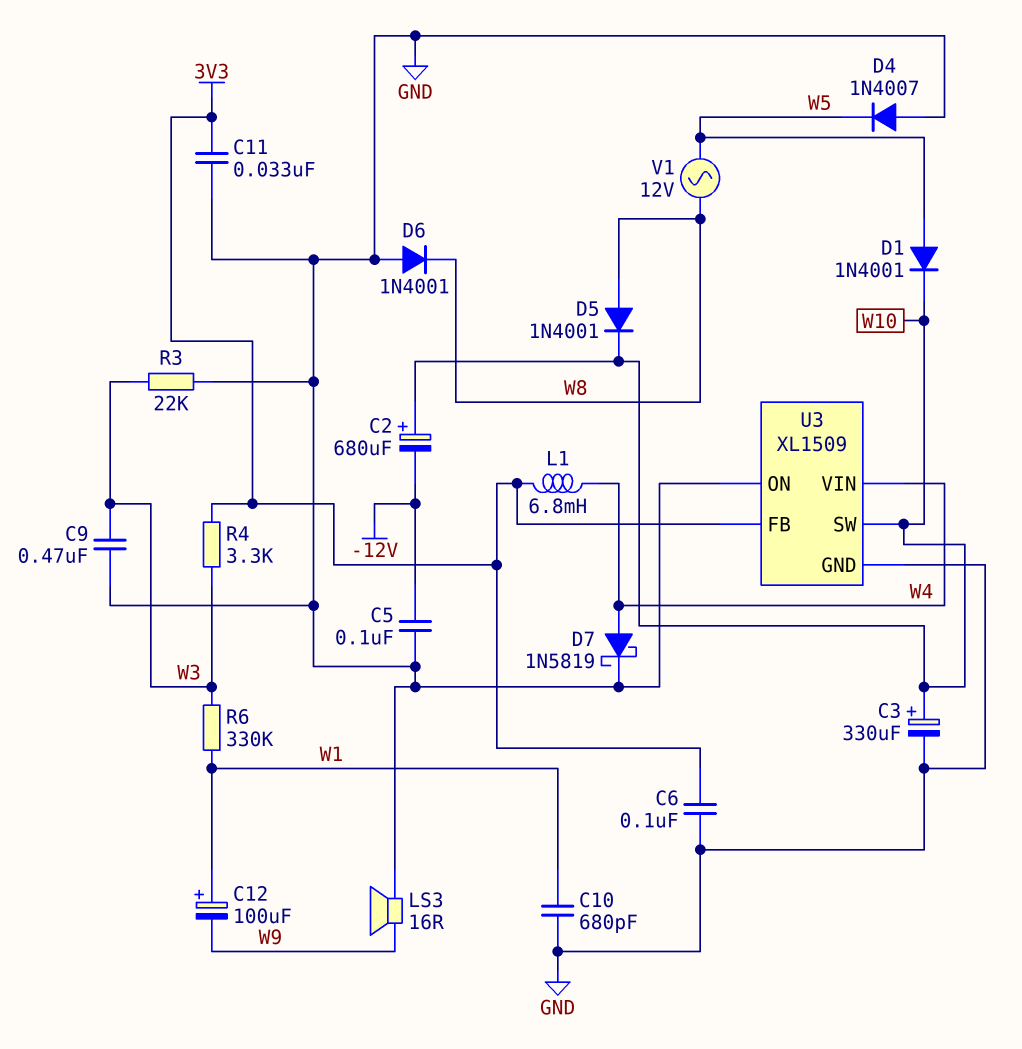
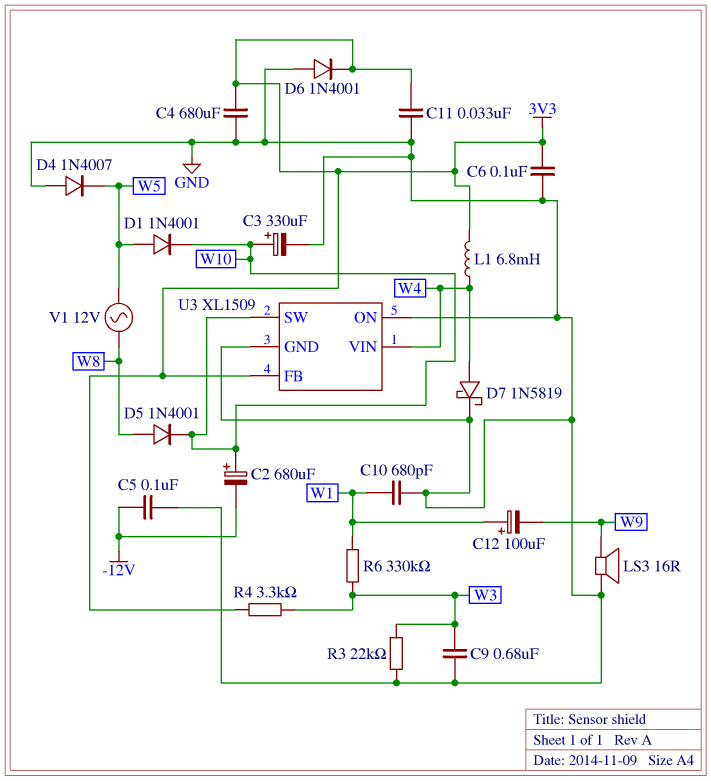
C4: none -> 680uF (3V3, GND)
C9: 470nF (GND, W3) -> 680nF (GND, W3)
D6: diode 1N4001 (A GND, K W8) -> diode 1N4001 (A GND, K 3V3)

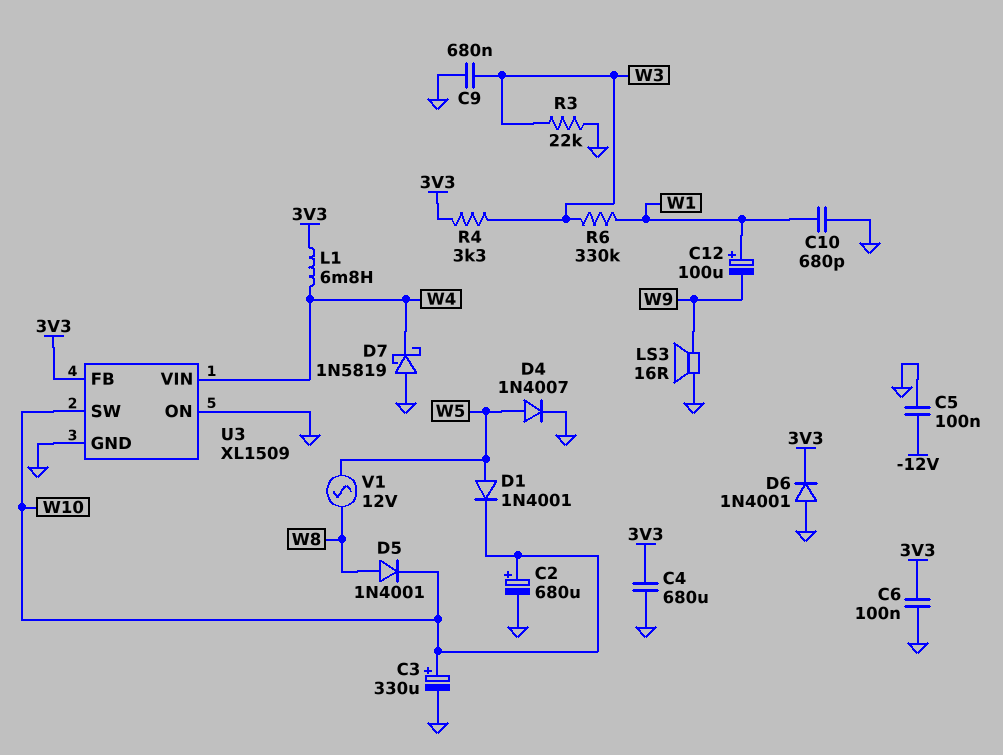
C2: 680uF (plus W10, minus -12V) -> 680uF (plus W10, minus GND)
C11: 33nF (3V3, GND) -> none
D4: diode 1N4007 (A GND, K W5) -> diode 1N4007 (A W5, K GND)
D7: schottky 1N5819 (A W4, K GND) -> schottky 1N5819 (A GND, K W4)

